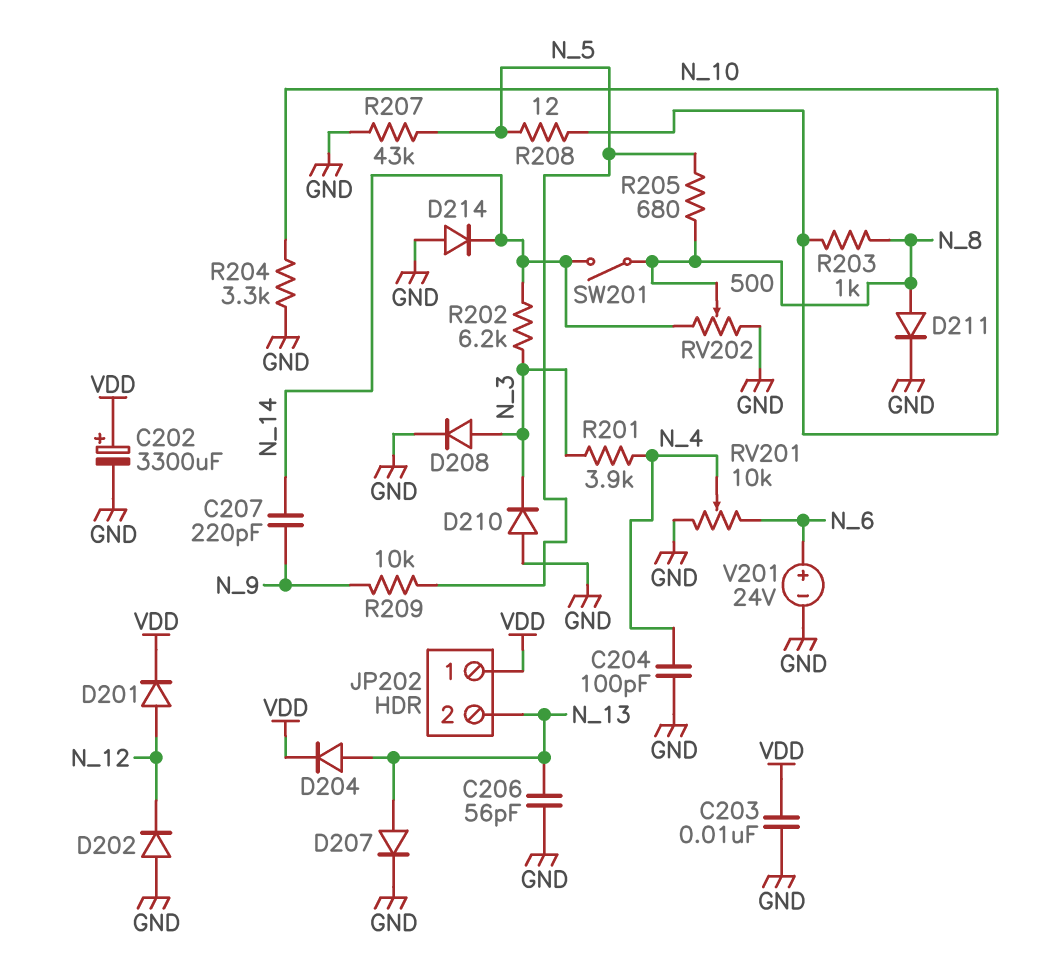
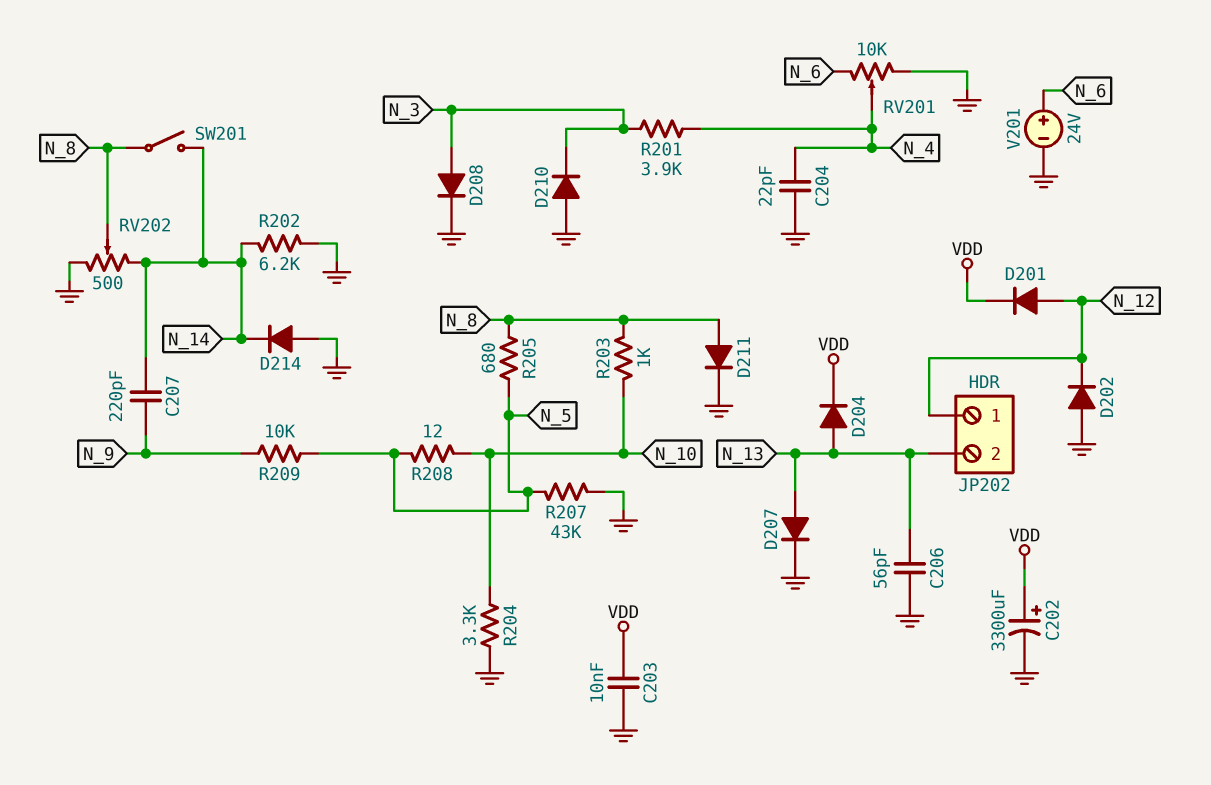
C204: 100pF (GND, N_4) -> 22pF (GND, N_4)
JP202 pin 1: VDD -> N_12
R202: 6.2k (N_3, N_14) -> 6.2k (GND, N_14)

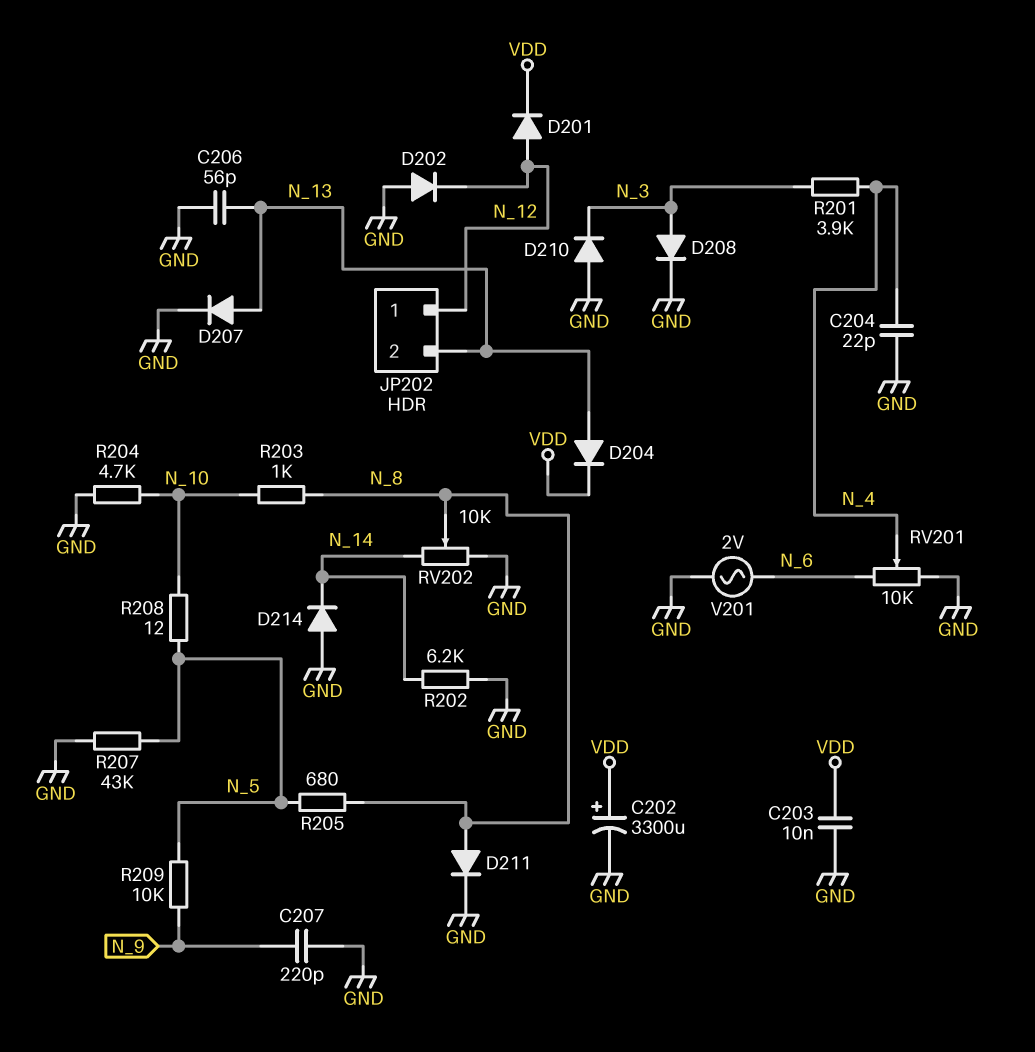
C207: 220pF (N_9, N_14) -> 220pF (GND, N_9)
R204: 3.3k (GND, N_10) -> 4.7k (GND, N_10)
RV202: 500 (GND, N_14, wiper N_8) -> 10k (GND, N_14, wiper N_8)
SW201: switch (N_8, N_14) -> none
V201: 24V (plus N_6, minus GND) -> AC 2V (GND, N_6)

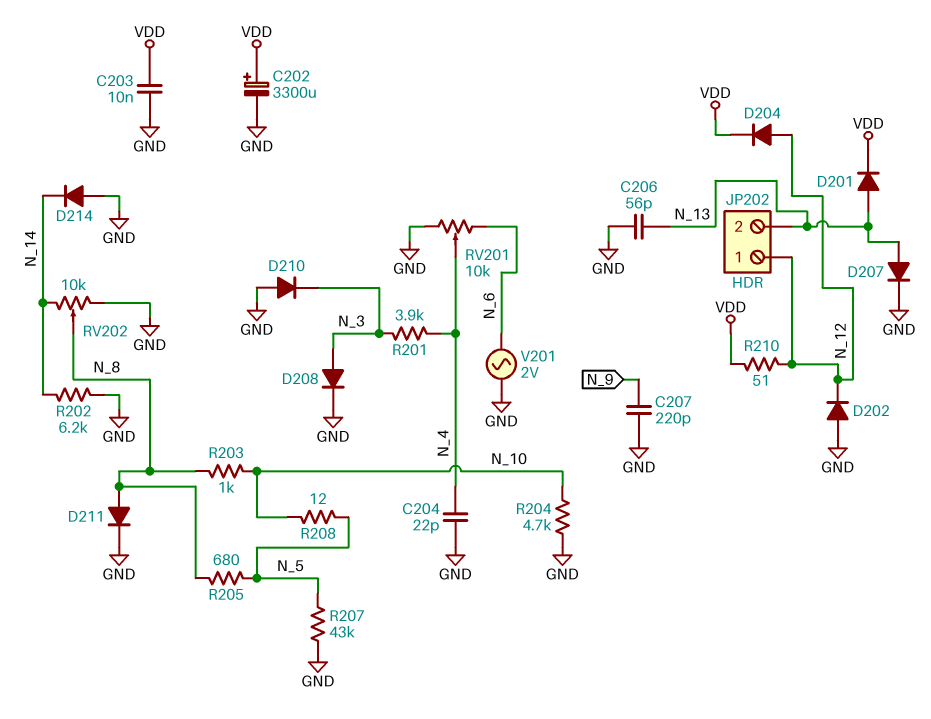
D201: diode (A N_12, K VDD) -> diode (A N_13, K VDD)
D204: diode (A N_13, K VDD) -> diode (A N_12, K VDD)
R209: 10k (N_5, N_9) -> none
R210: none -> 51 (N_12, VDD)

